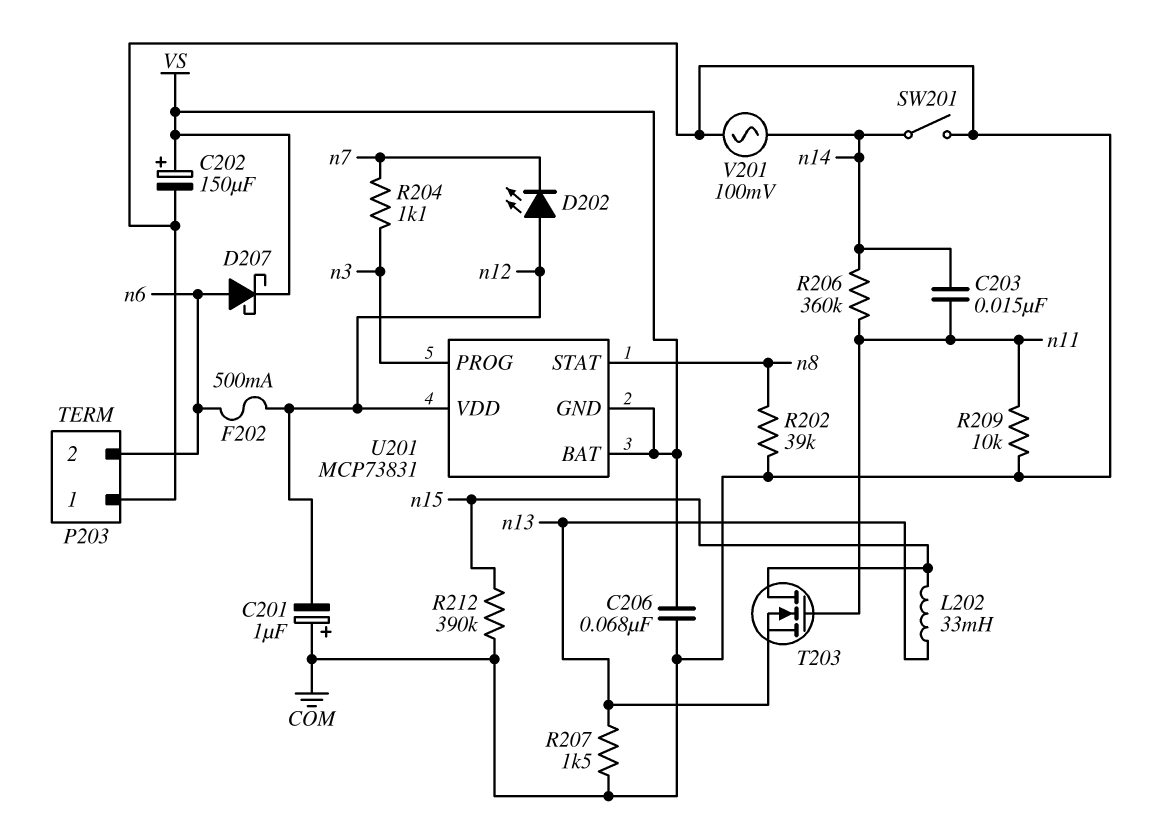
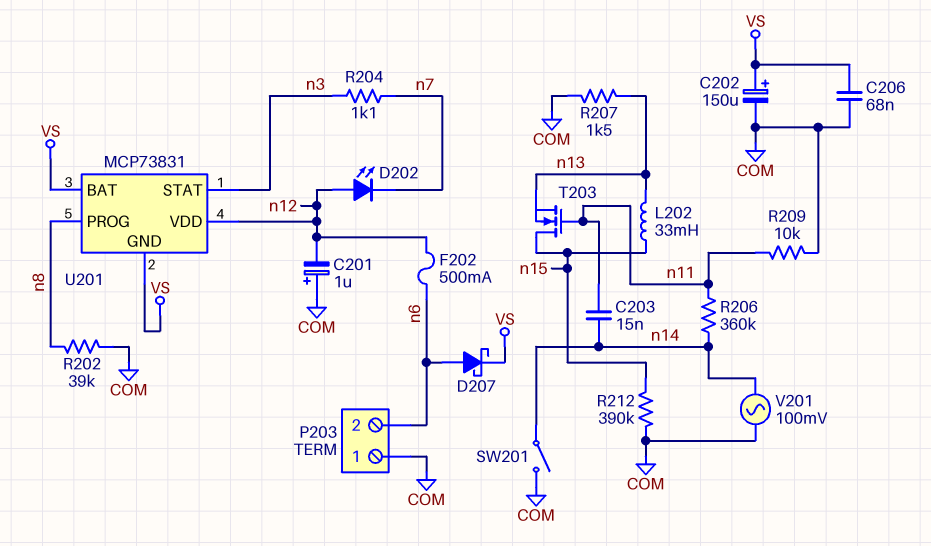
U201 pin PROG: n3 -> n8
U201 pin STAT: n8 -> n3

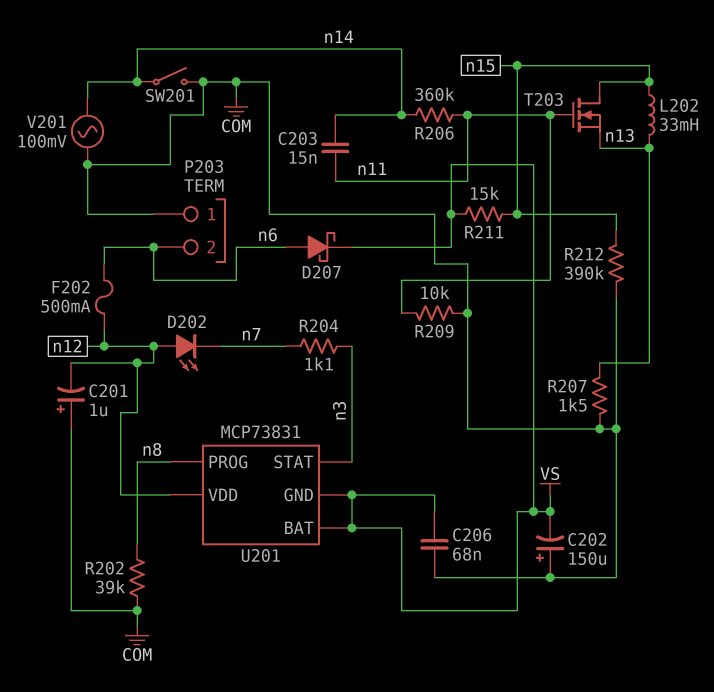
C202: 150uF (plus VS, minus COM) -> 150uF (plus COM, minus VS)
R211: none -> 15k (VS, n15)

